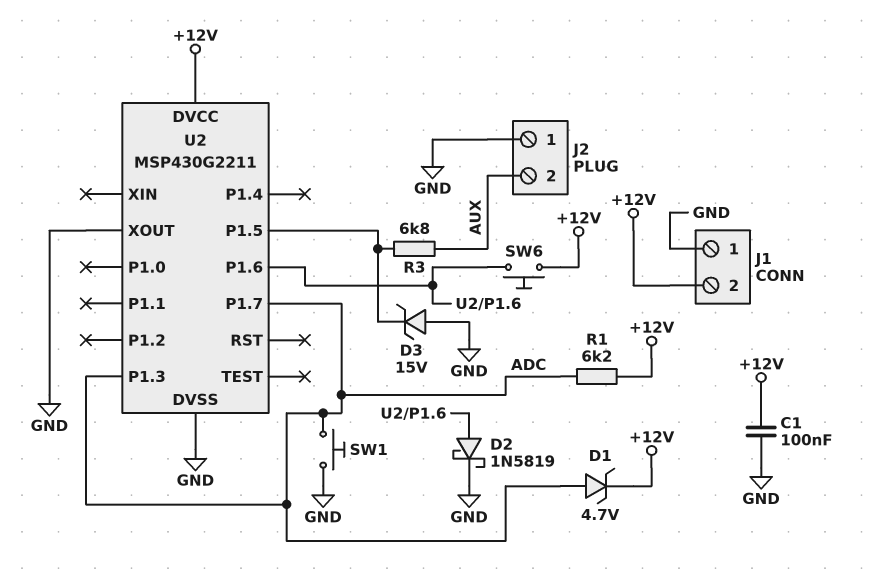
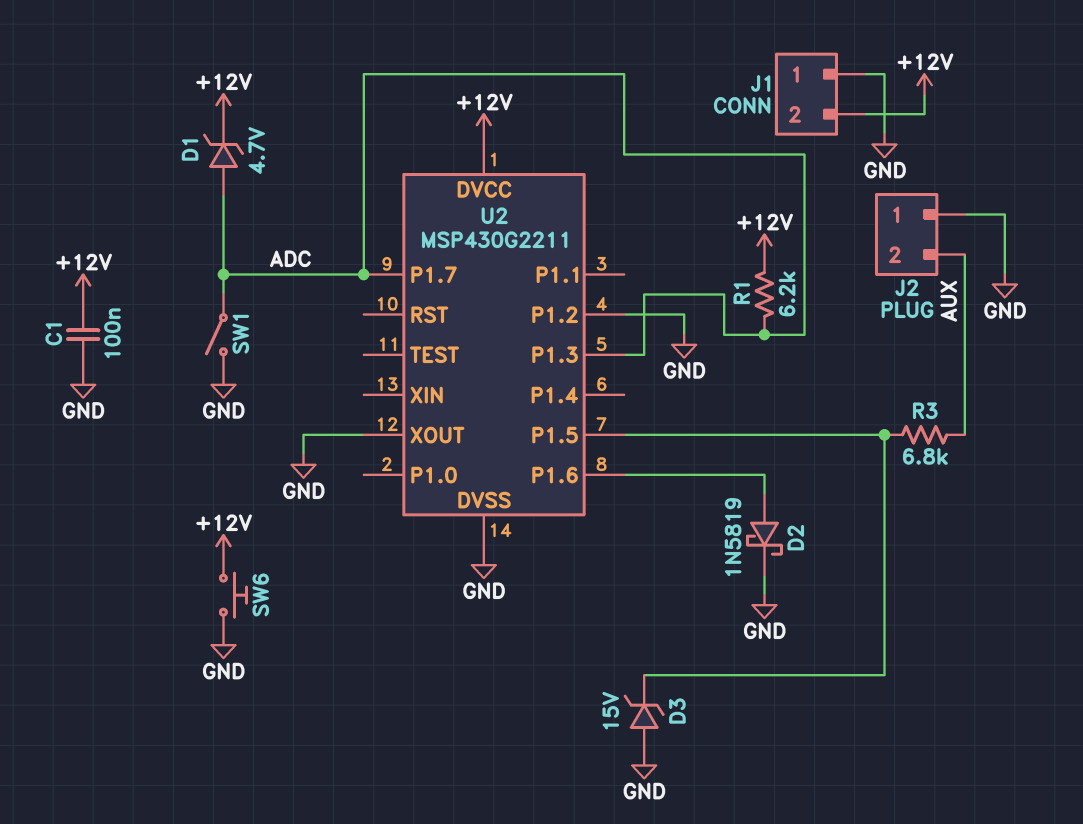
SW1: button (ADC, GND) -> switch (ADC, GND)
SW6: button (+12V, U2/P1.6) -> button (+12V, GND)
U2 pin P1.2: none -> GND

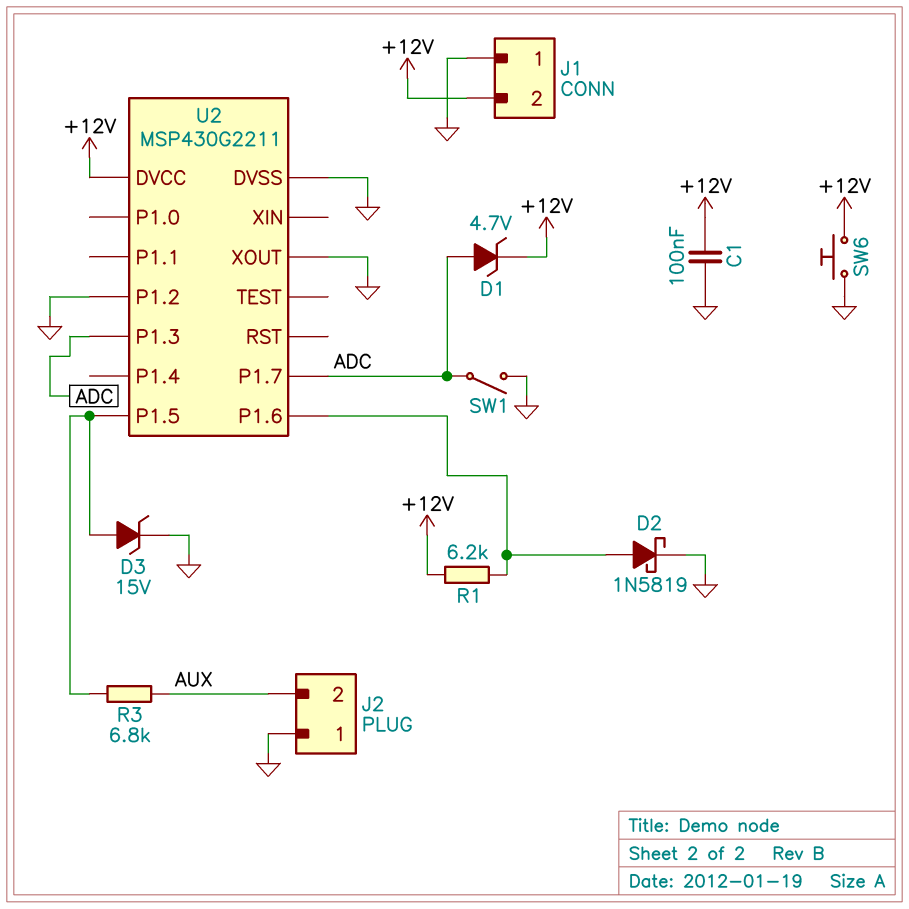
D3: zener 15V (A GND, K U2/P1.5) -> zener 15V (A U2/P1.5, K GND)
R1: 6.2k (+12V, ADC) -> 6.2k (+12V, U2/P1.6)

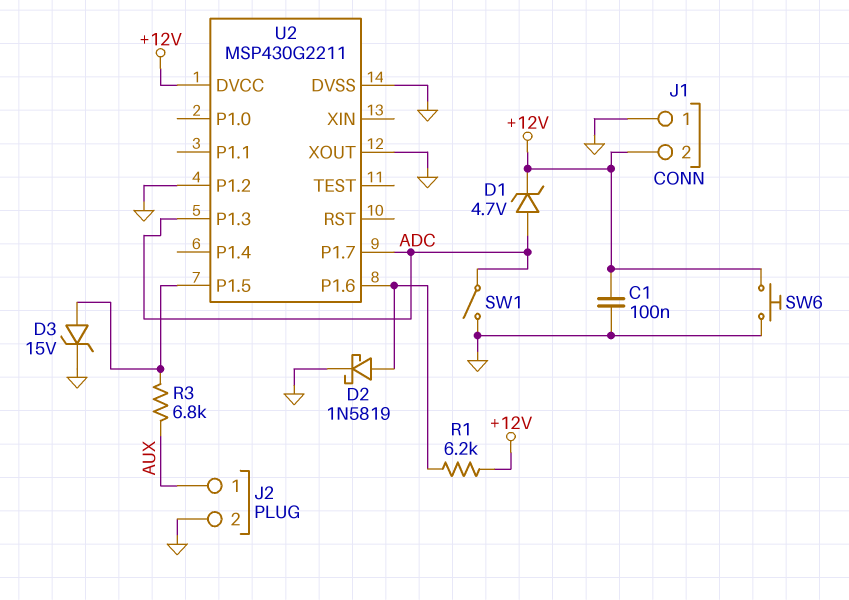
J2 pin 1: GND -> AUX
J2 pin 2: AUX -> GND

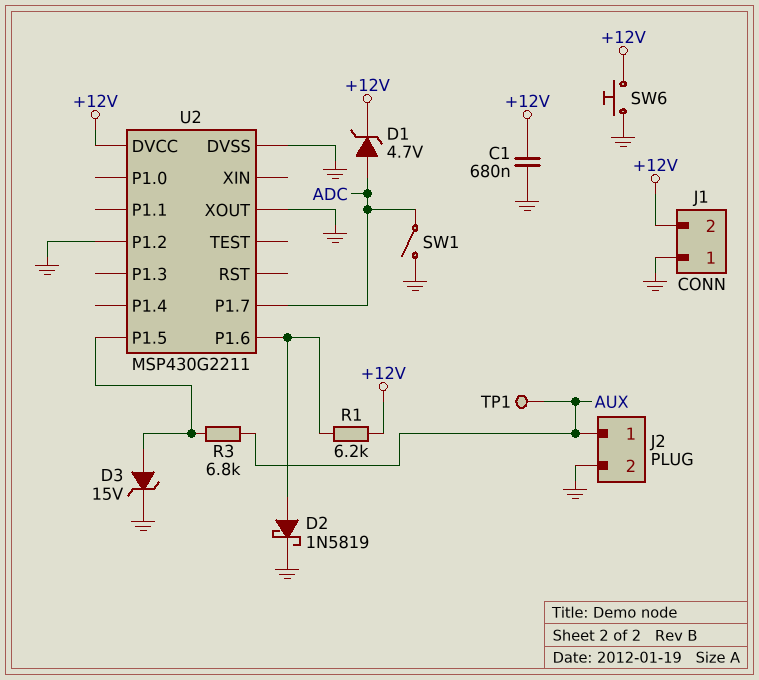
C1: 100nF (+12V, GND) -> 680nF (+12V, GND)
TP1: none -> test point (AUX)
U2 pin P1.3: ADC -> none

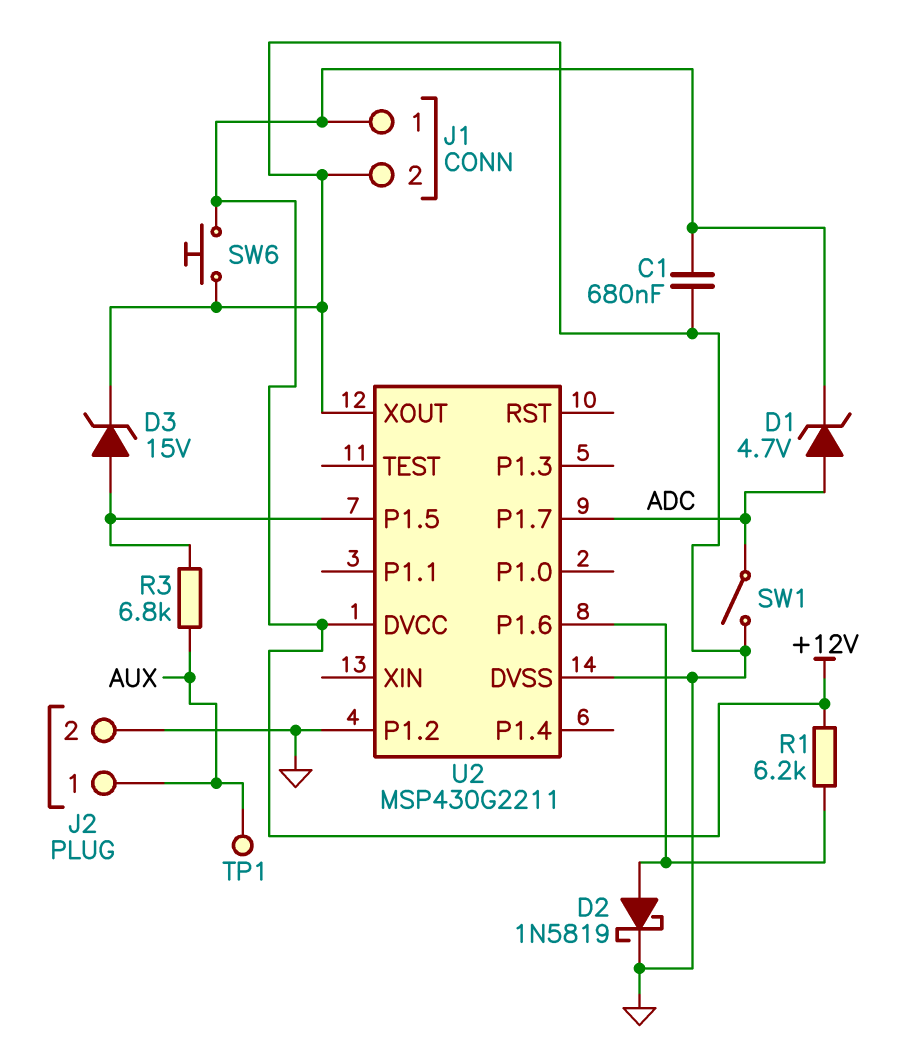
J1 pin 1: GND -> +12V
J1 pin 2: +12V -> GND

